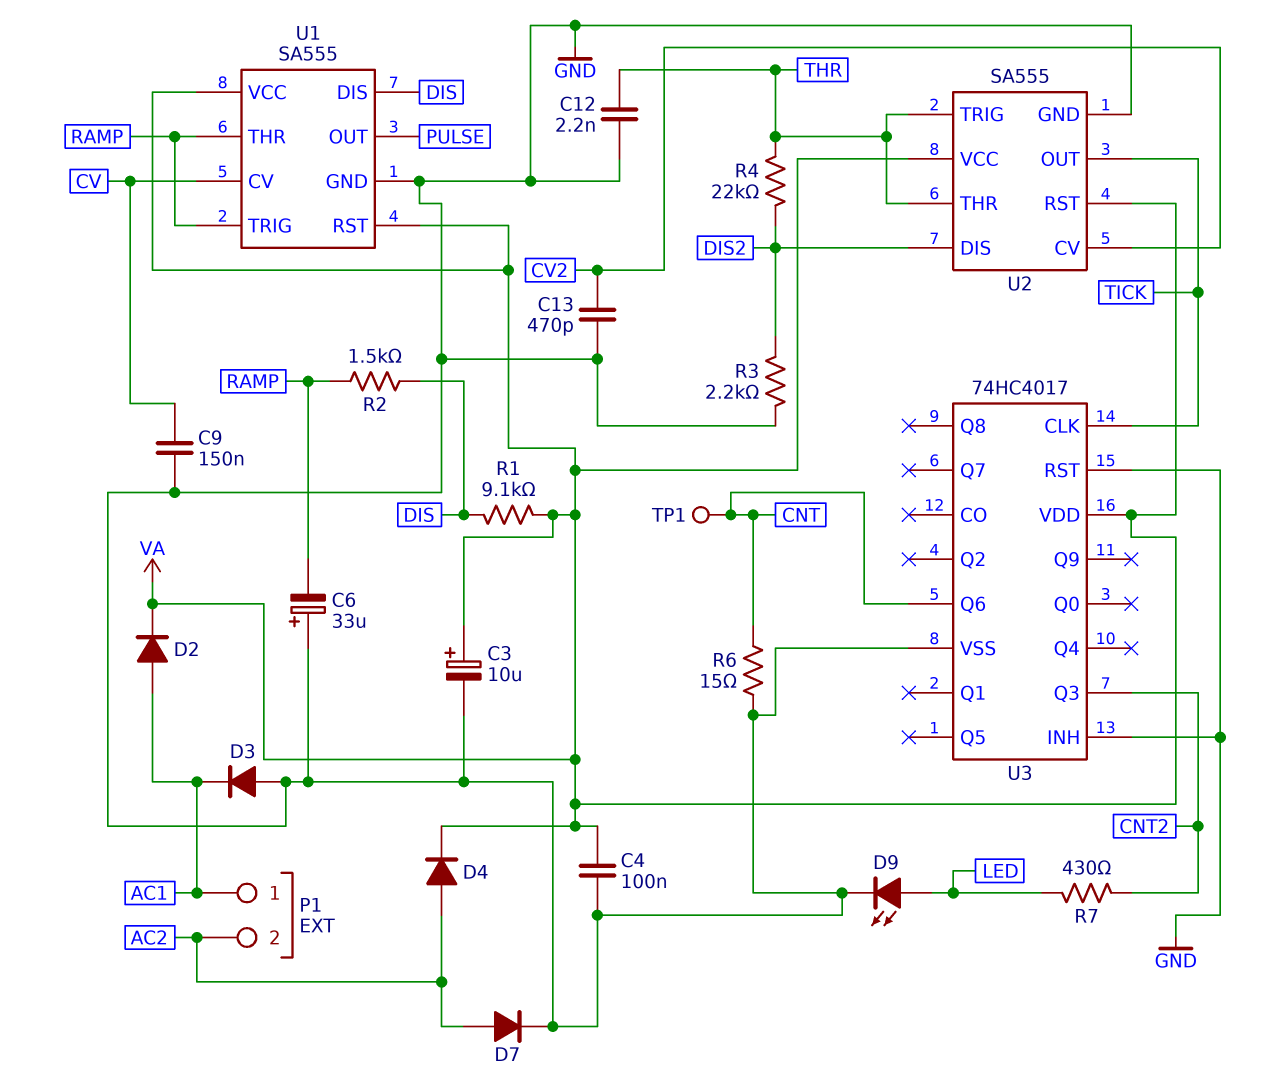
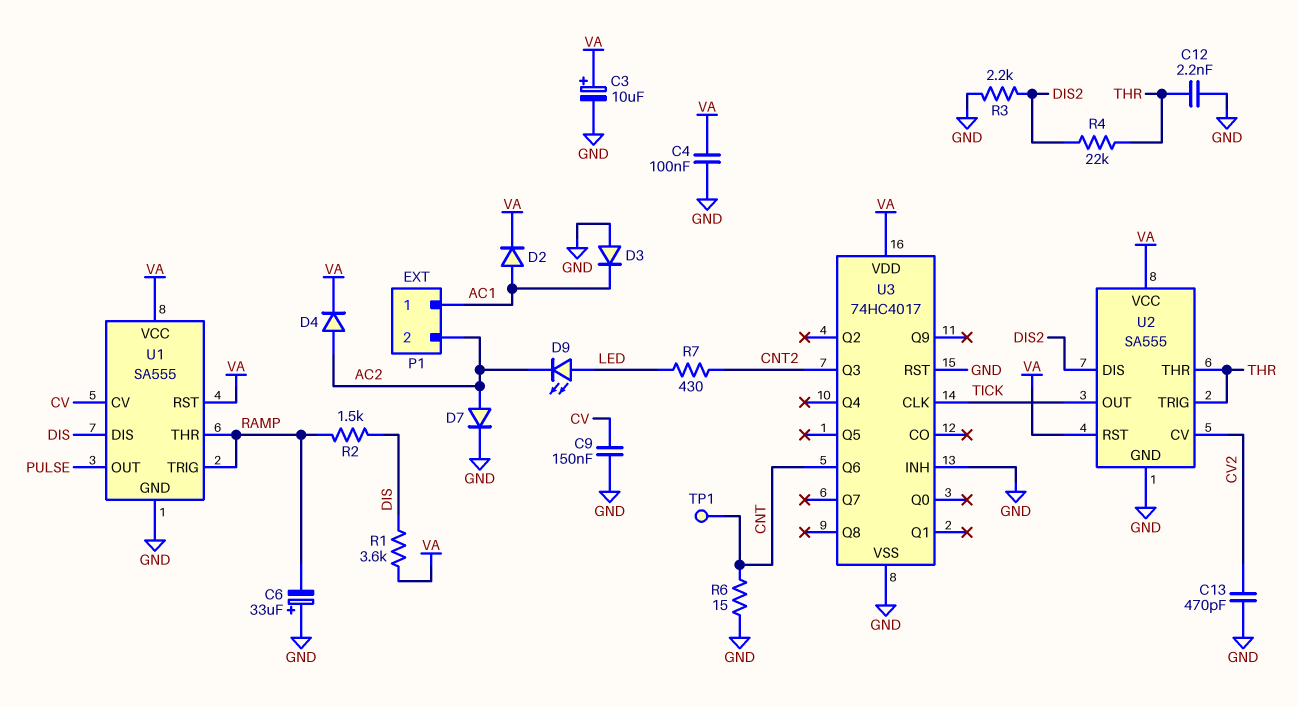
D9: LED (A LED, K GND) -> LED (A LED, K AC2)
R1: 9.1k (DIS, VA) -> 3.6k (DIS, VA)

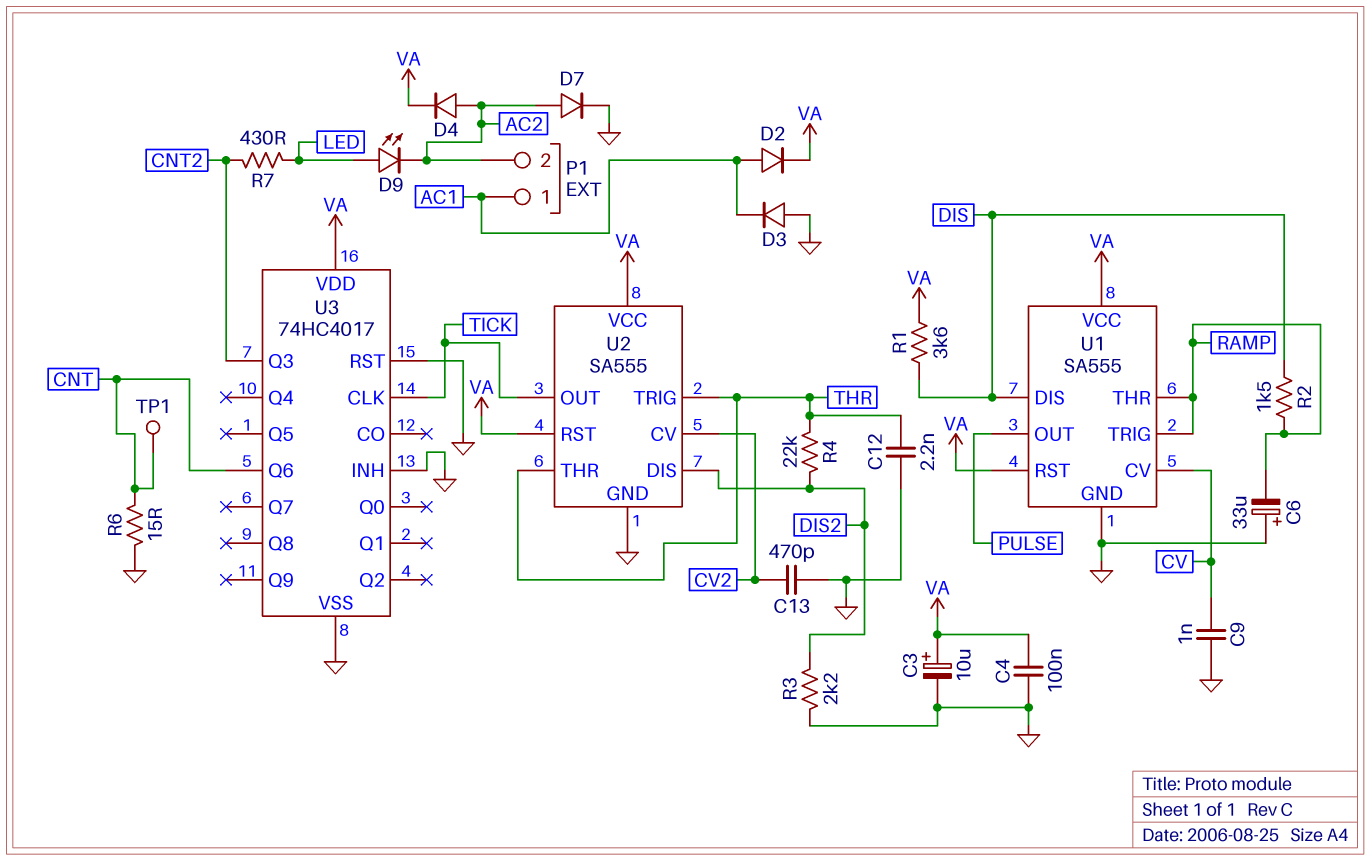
C9: 150nF (CV, GND) -> 1nF (CV, GND)

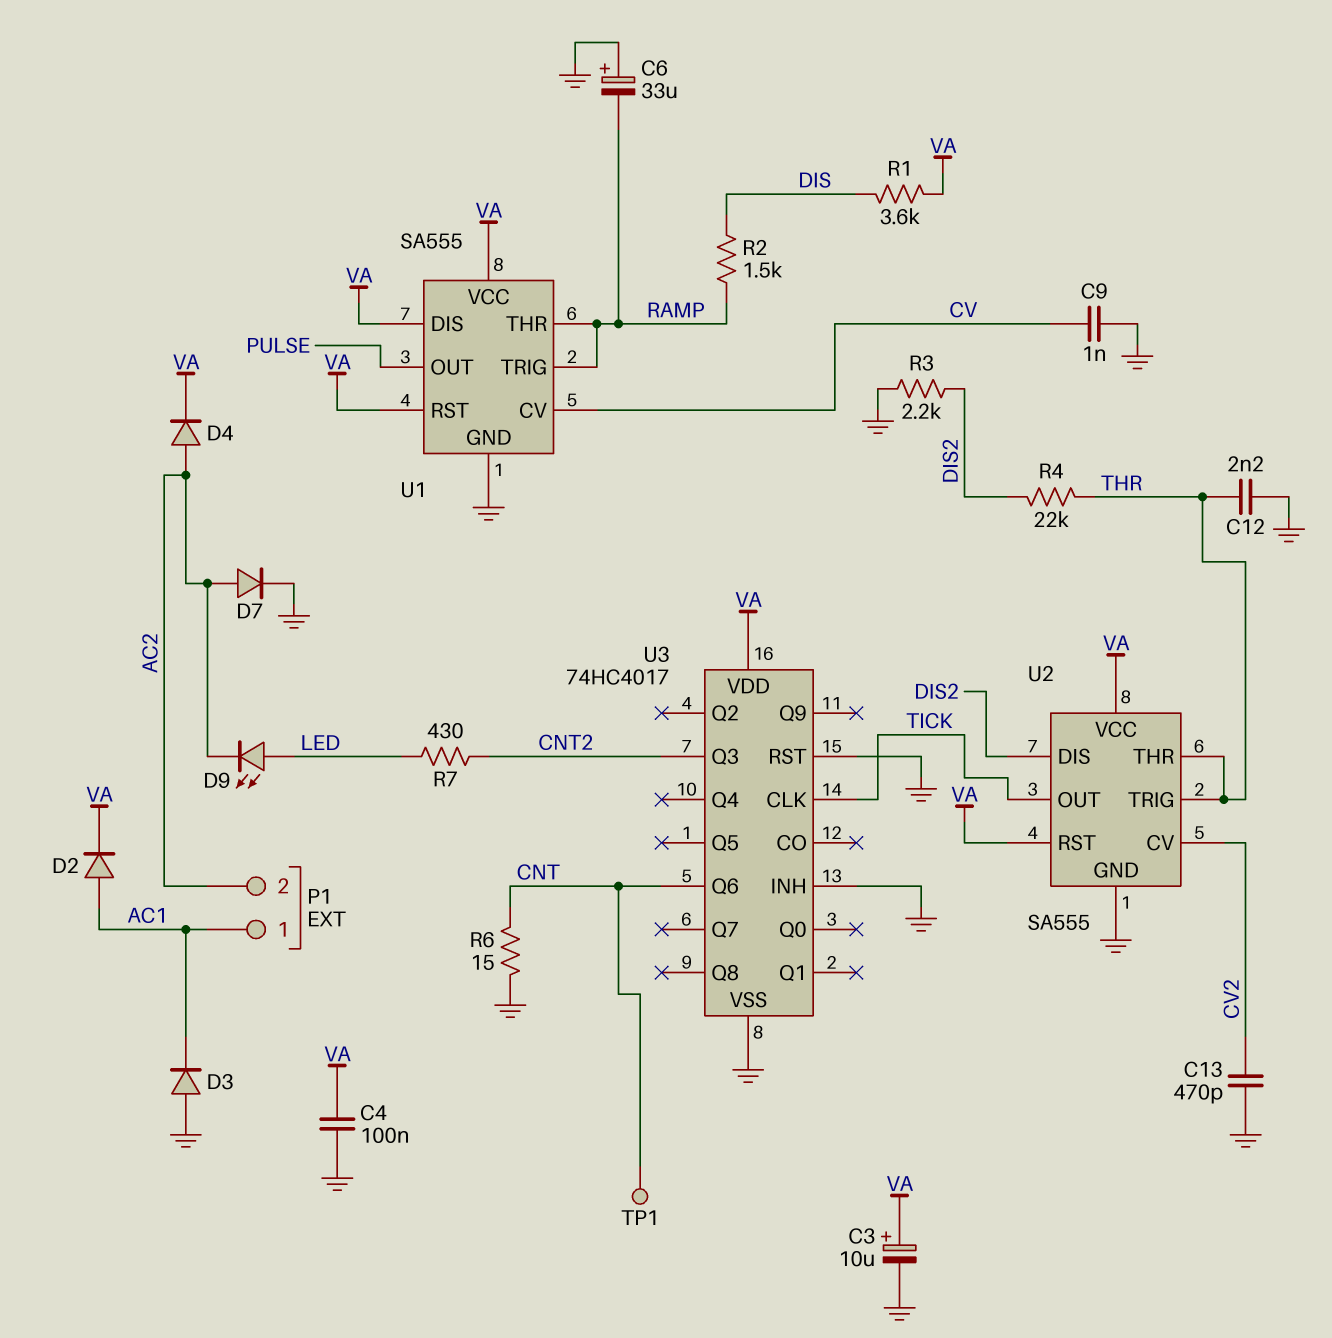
U1 pin DIS: DIS -> VA

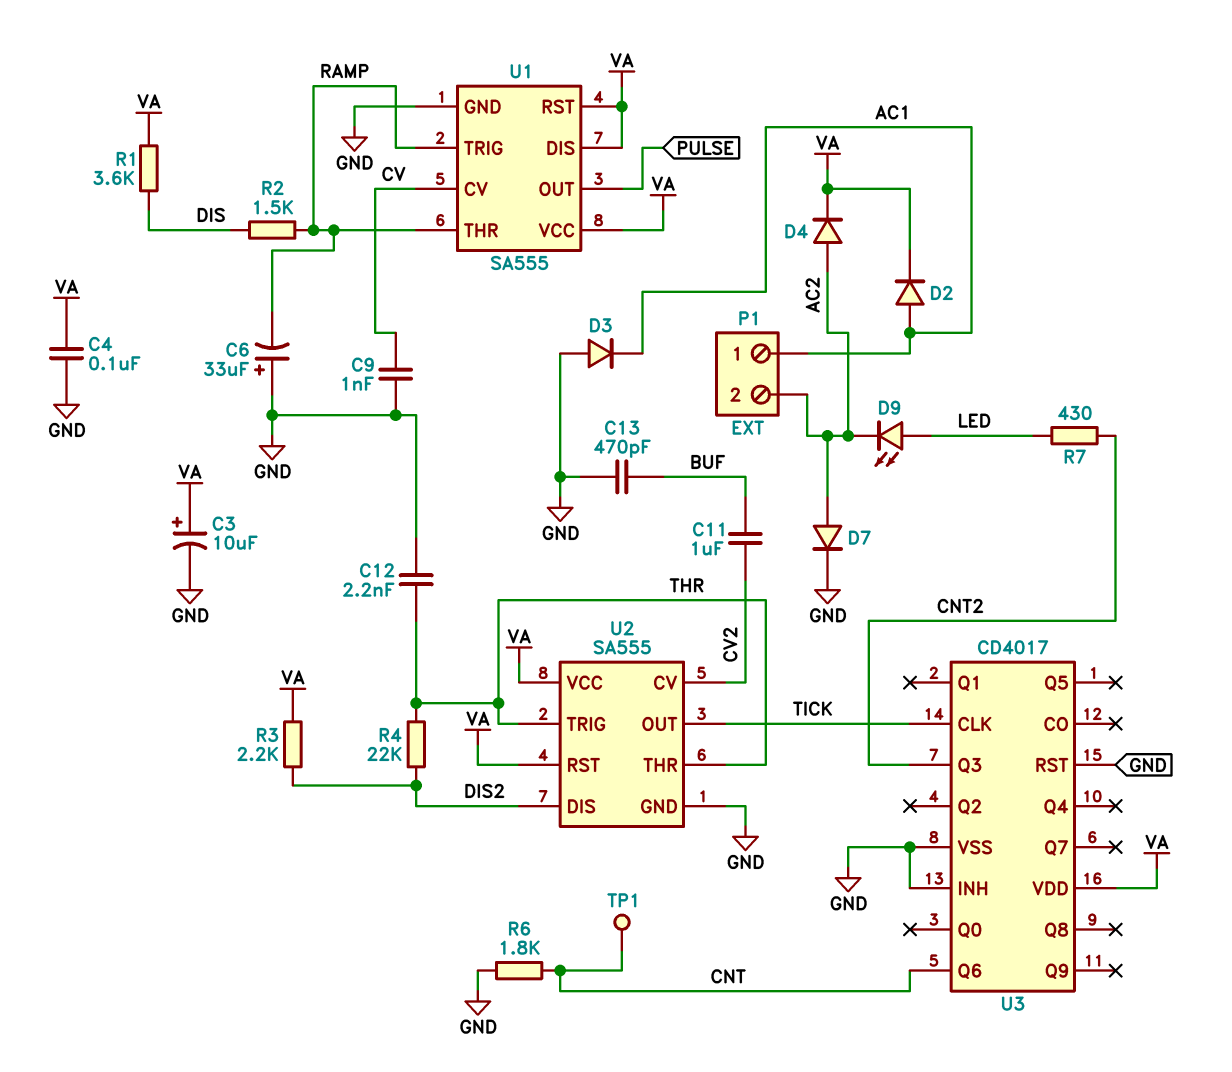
C11: none -> 1uF (BUF, CV2)
C13: 470pF (CV2, GND) -> 470pF (BUF, GND)
R3: 2.2k (DIS2, GND) -> 2.2k (DIS2, VA)
R6: 15 (CNT, GND) -> 1.8k (CNT, GND)
U3: 74HC4017 -> CD4017

